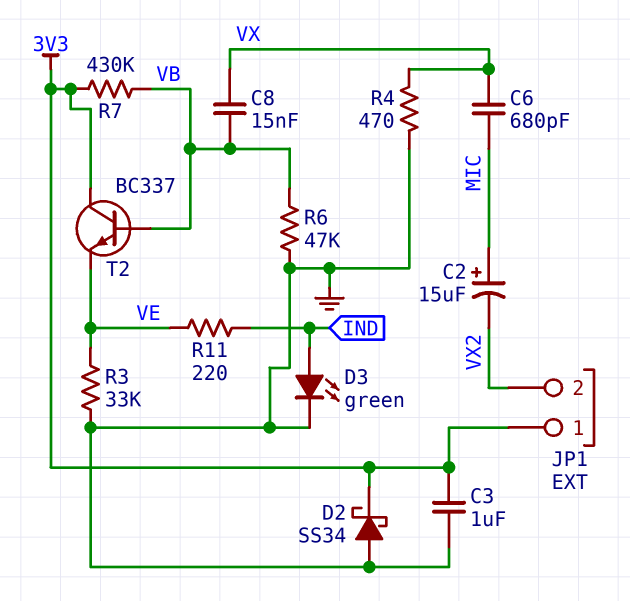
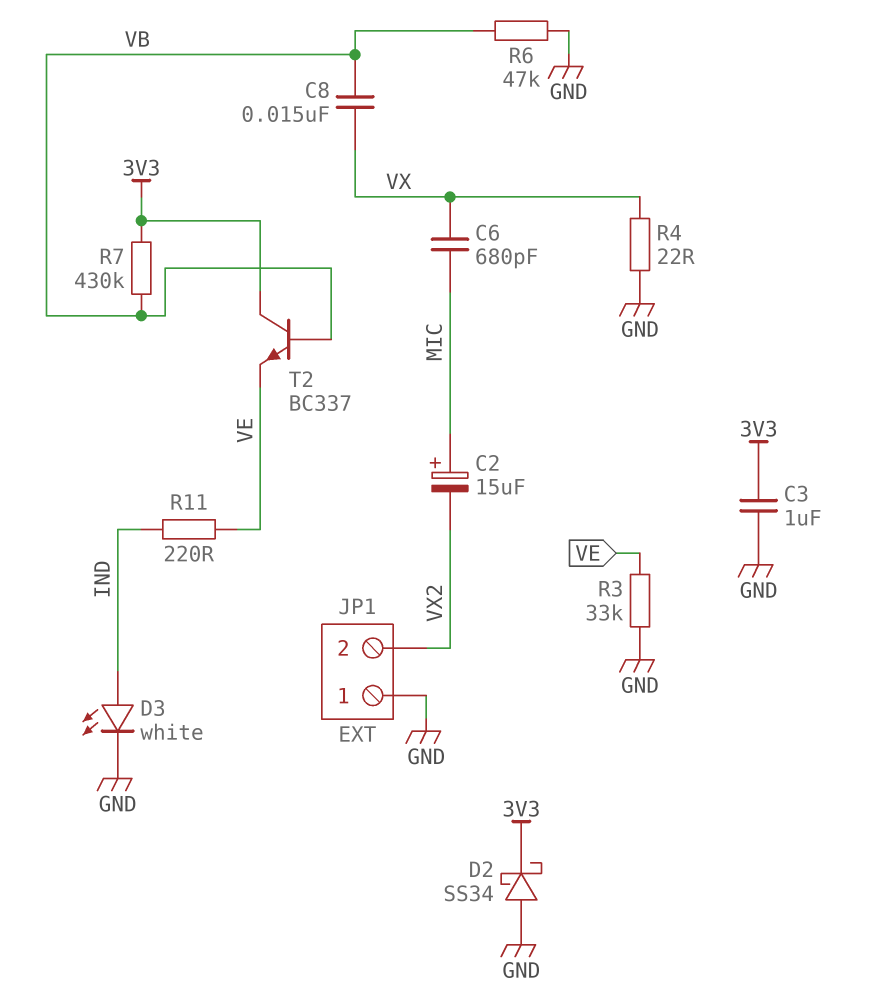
D3: LED green (A IND, K GND) -> LED white (A IND, K GND)
JP1 pin 1: 3V3 -> GND
R4: 470 (GND, VX) -> 22 (GND, VX)

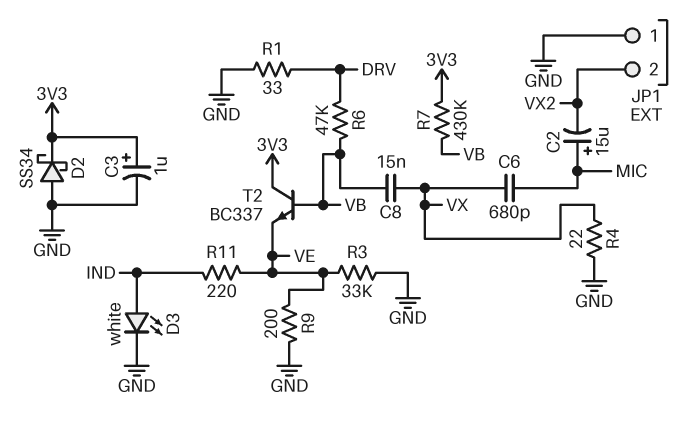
C3: 1uF (3V3, GND) -> 1uF (plus 3V3, minus GND)
R1: none -> 33 (DRV, GND)
R6: 47k (GND, VB) -> 47k (DRV, VB)
R9: none -> 200 (GND, VE)

